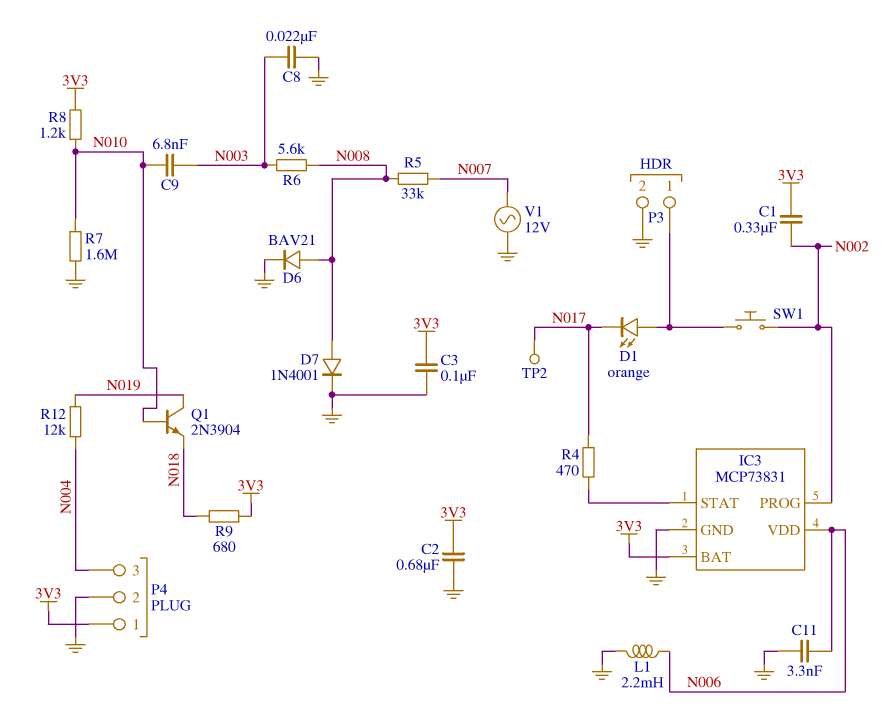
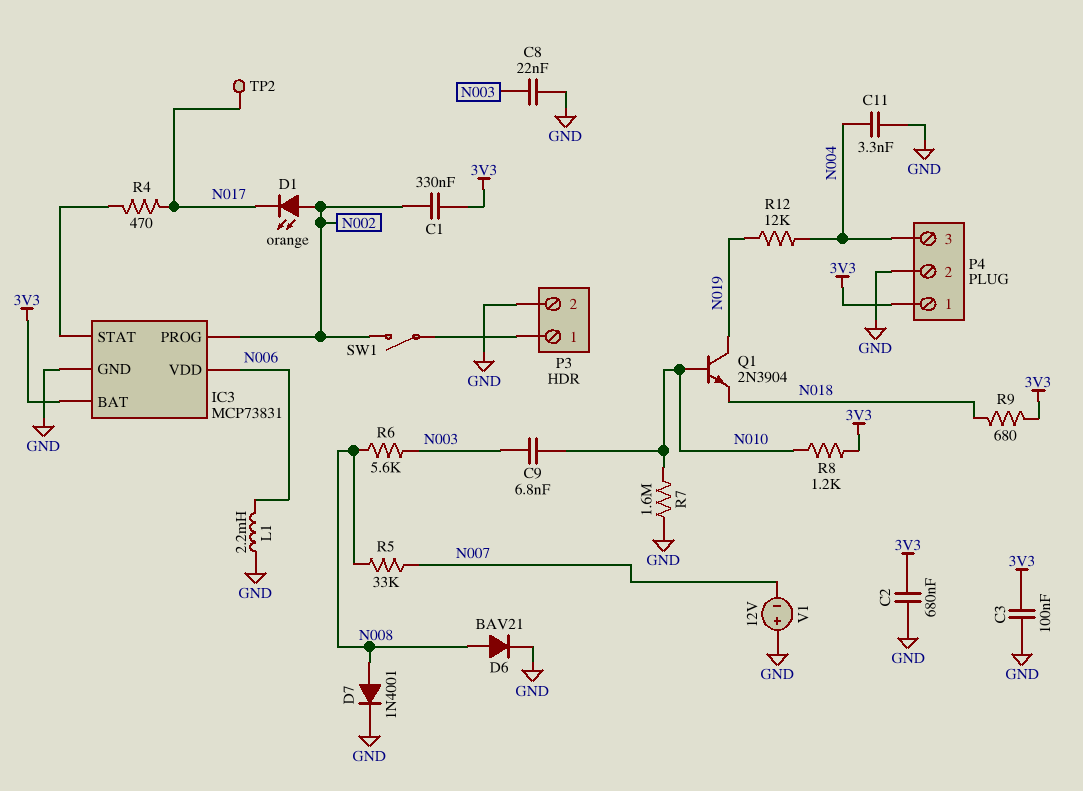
C11: 3.3nF (GND, N006) -> 3.3nF (GND, N004)
D1: LED orange (A P3/1, K N017) -> LED orange (A N002, K N017)
SW1: button (N002, P3/1) -> switch (N002, P3/1)
V1: AC 12V (GND, N007) -> 12V (plus GND, minus N007)

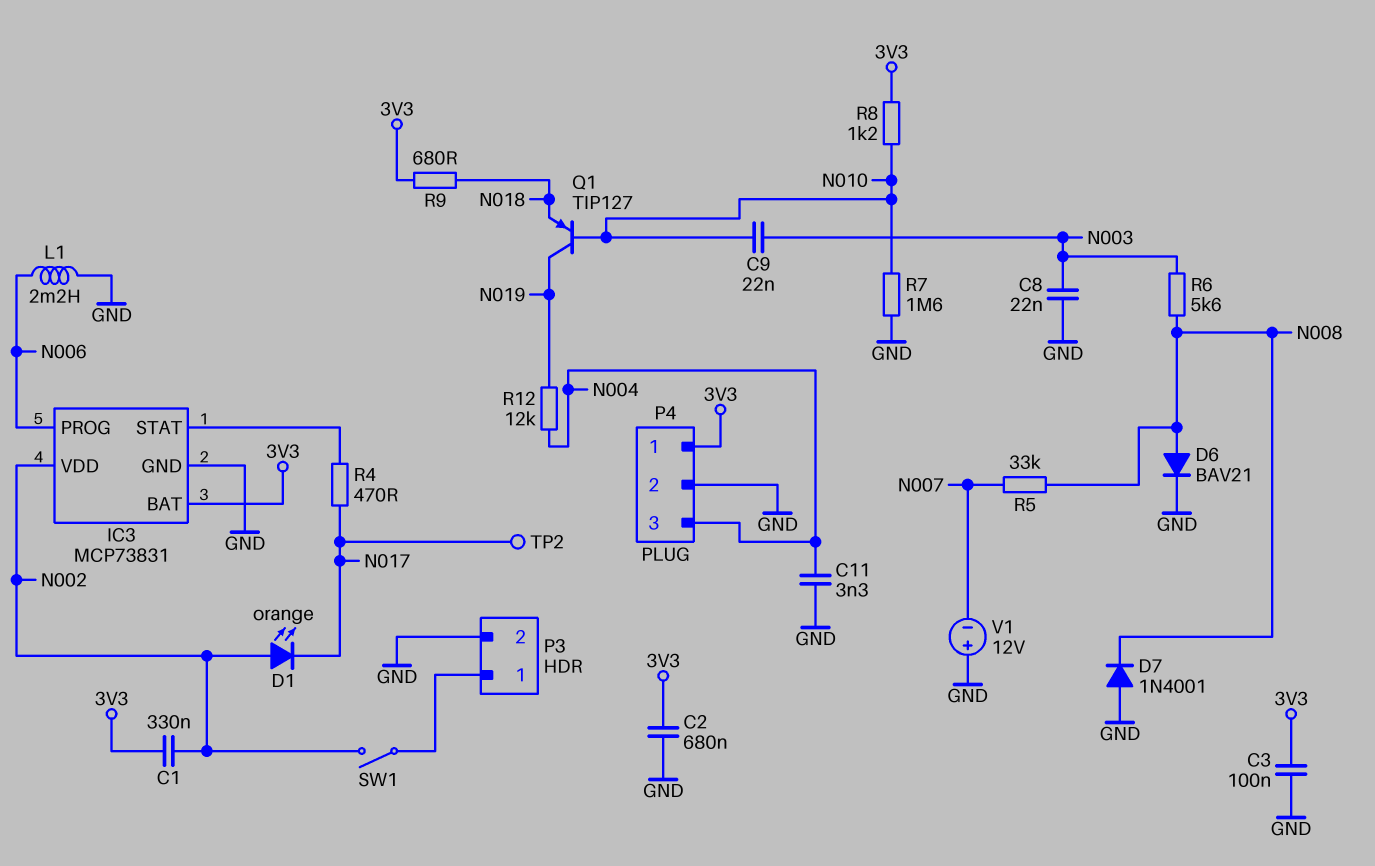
C9: 6.8nF (N003, N010) -> 22nF (N003, N010)
D7: diode 1N4001 (A N008, K GND) -> diode 1N4001 (A GND, K N008)
IC3 pin PROG: N002 -> N006
IC3 pin VDD: N006 -> N002
Q1: NPN 2N3904 (B N010, C N019, E N018) -> PNP TIP127 (B N010, C N019, E N018)

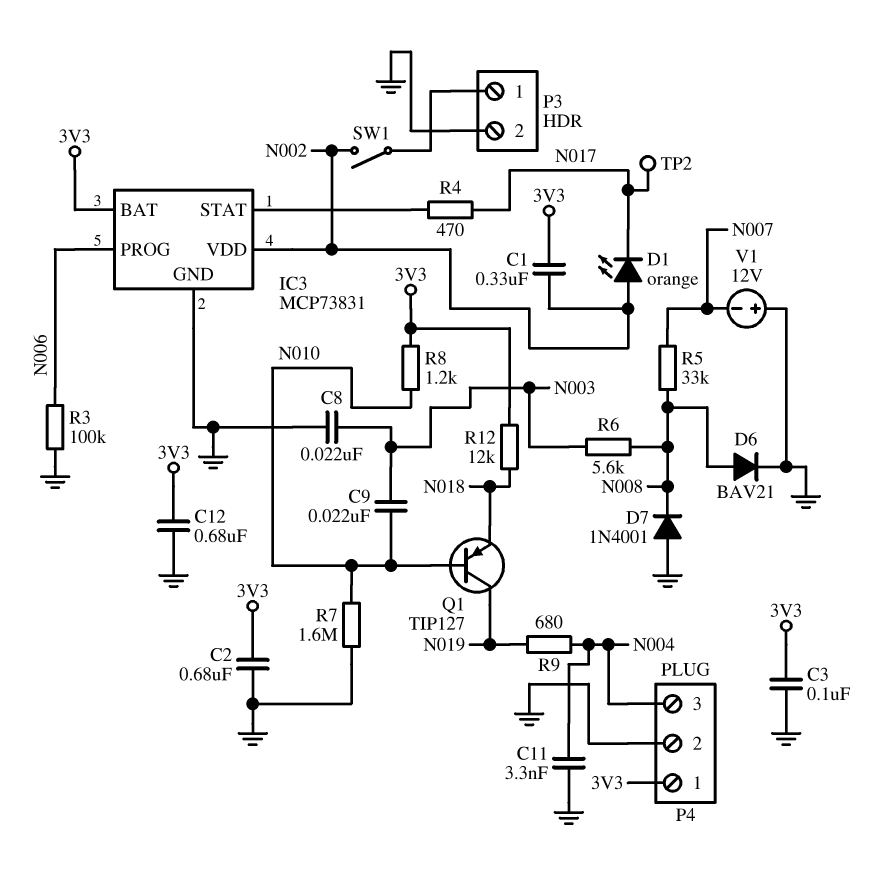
C12: none -> 680nF (3V3, GND)
L1: 2.2mH (GND, N006) -> none
R3: none -> 100k (GND, N006)
R9: 680 (3V3, N018) -> 680 (N004, N019)
R12: 12k (N004, N019) -> 12k (3V3, N018)

